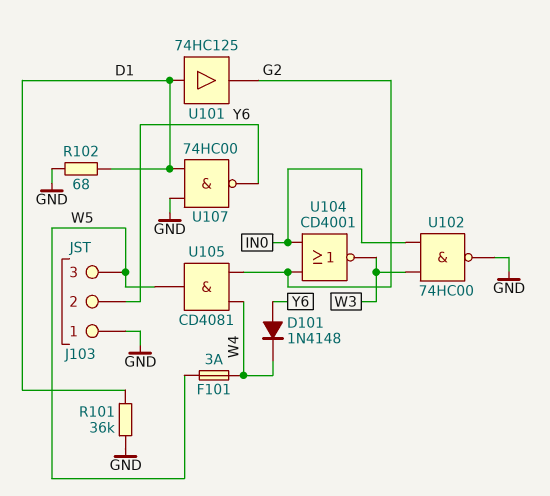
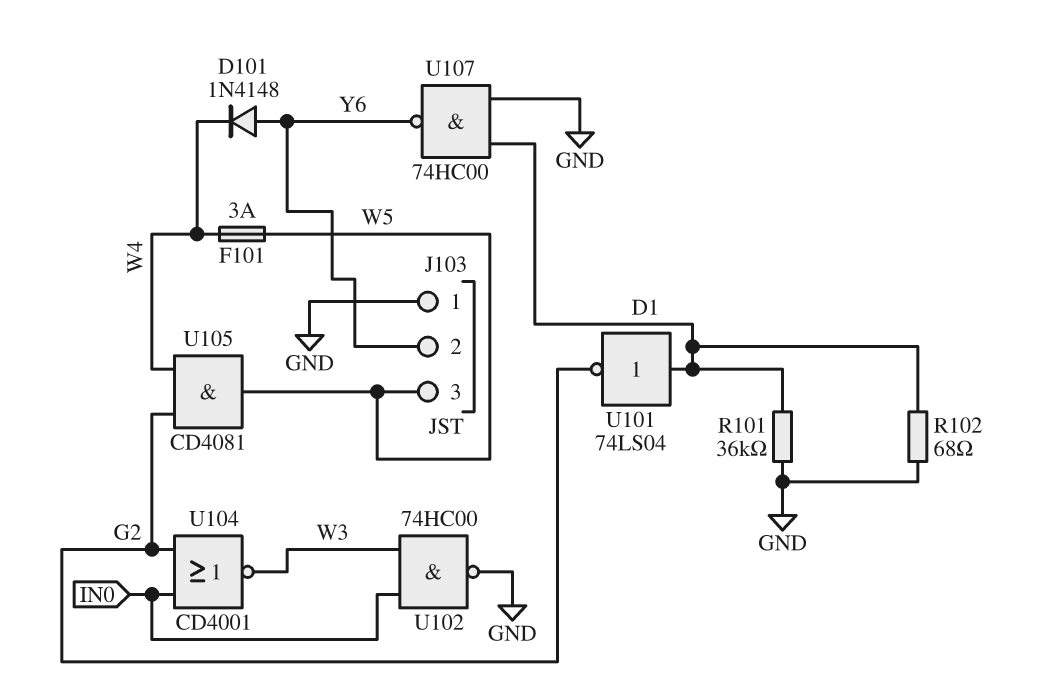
U101: buffer 74HC125 (in D1, out G2) -> NOT 74LS04 (in D1, out G2)

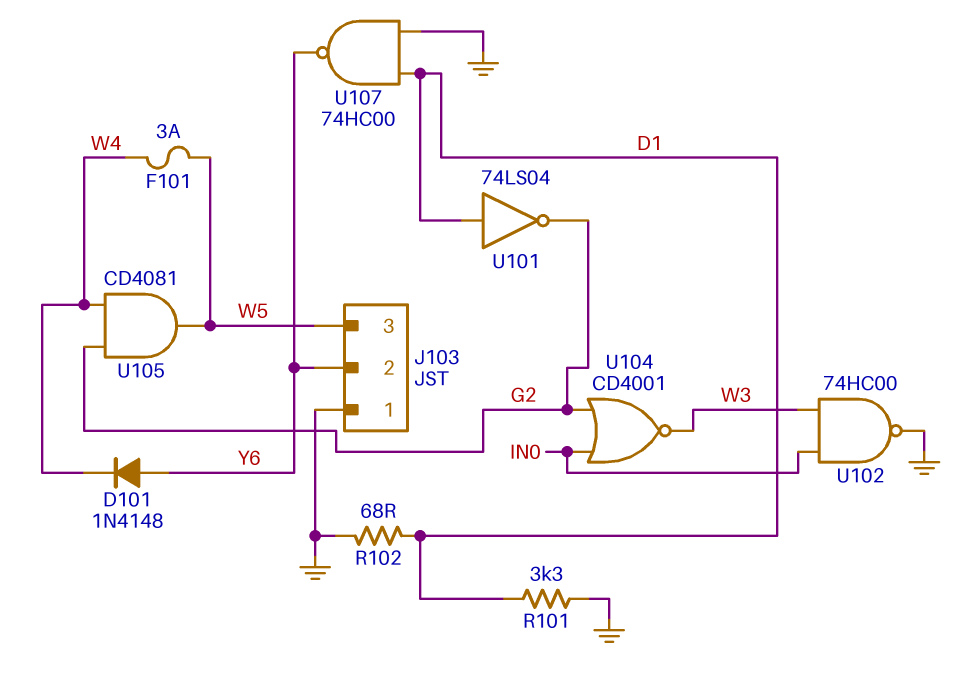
R101: 36k (D1, GND) -> 3.3k (D1, GND)

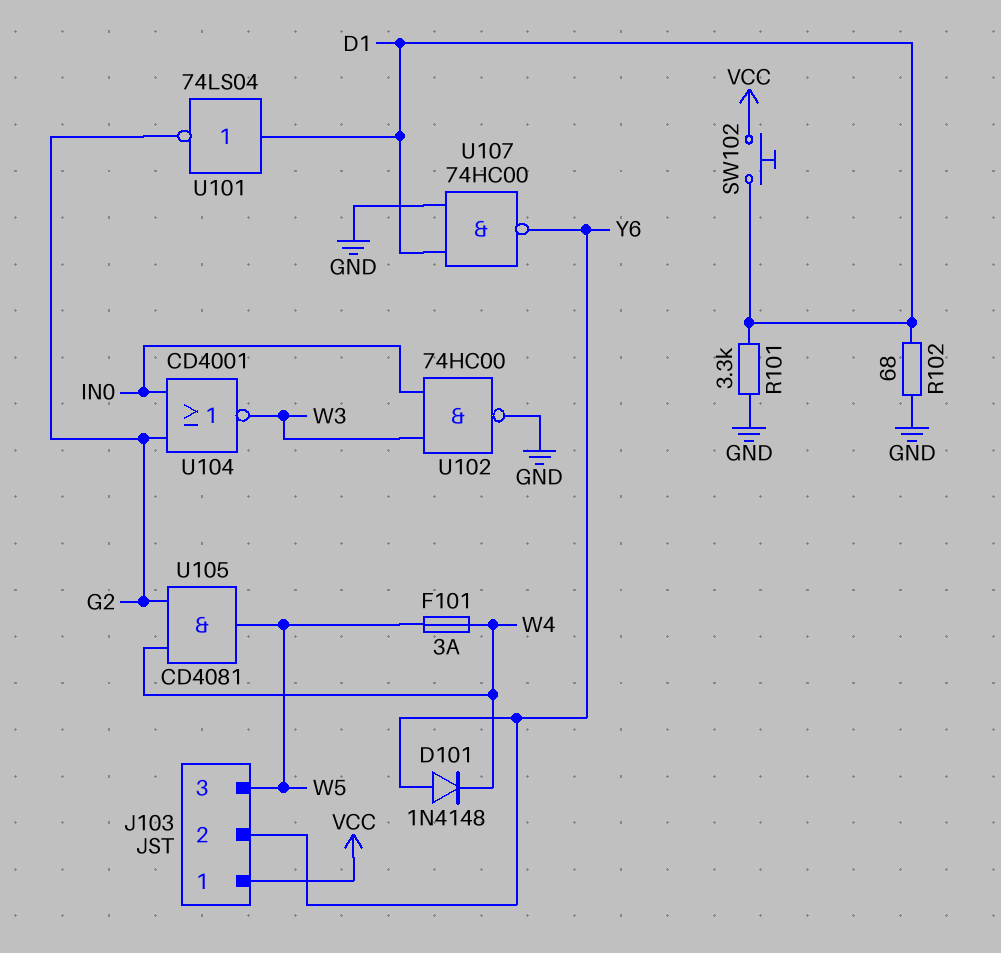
J103 pin 1: GND -> VCC
SW102: none -> button (D1, VCC)

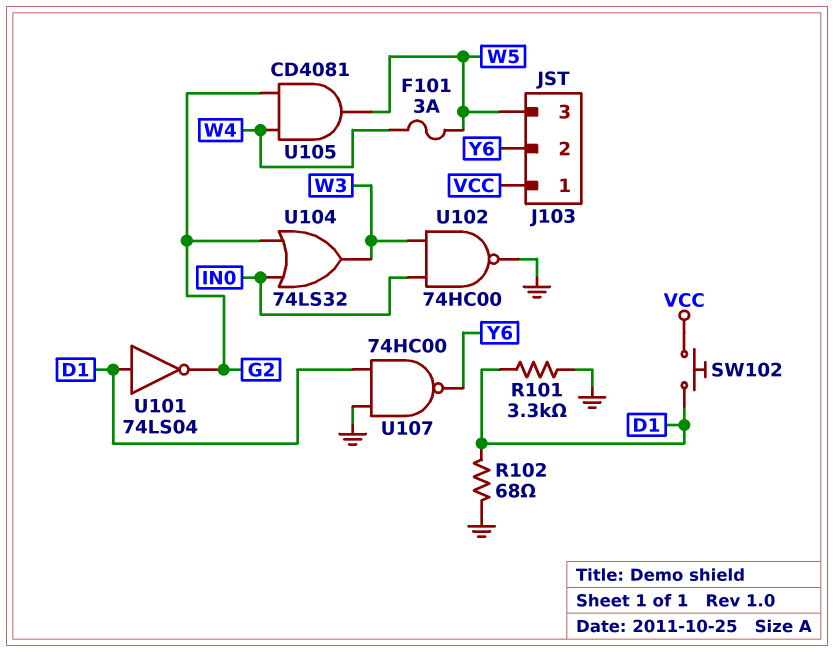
D101: diode 1N4148 (A Y6, K W4) -> none
U104: NOR CD4001 (in G2, in IN0, out W3) -> OR 74LS32 (in G2, in IN0, out W3)

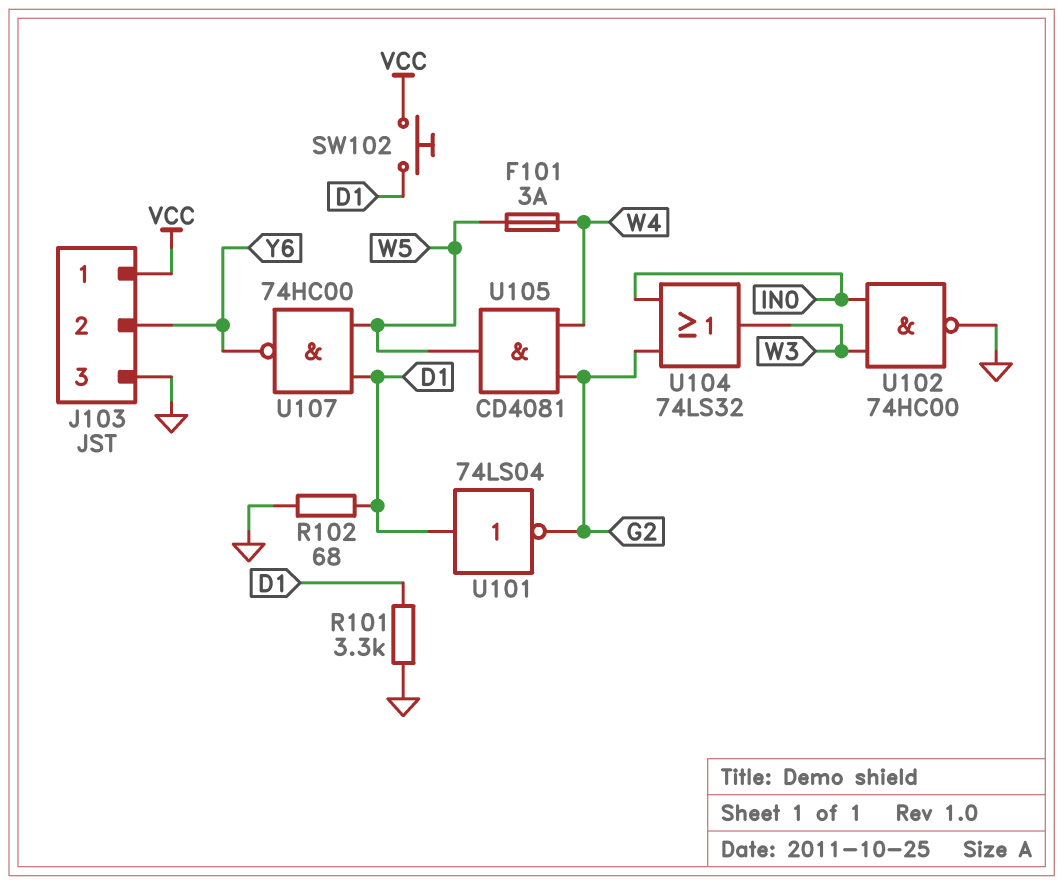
J103 pin 3: W5 -> GND
U107: NAND 74HC00 (in D1, in GND, out Y6) -> NAND 74HC00 (in D1, in W5, out Y6)

